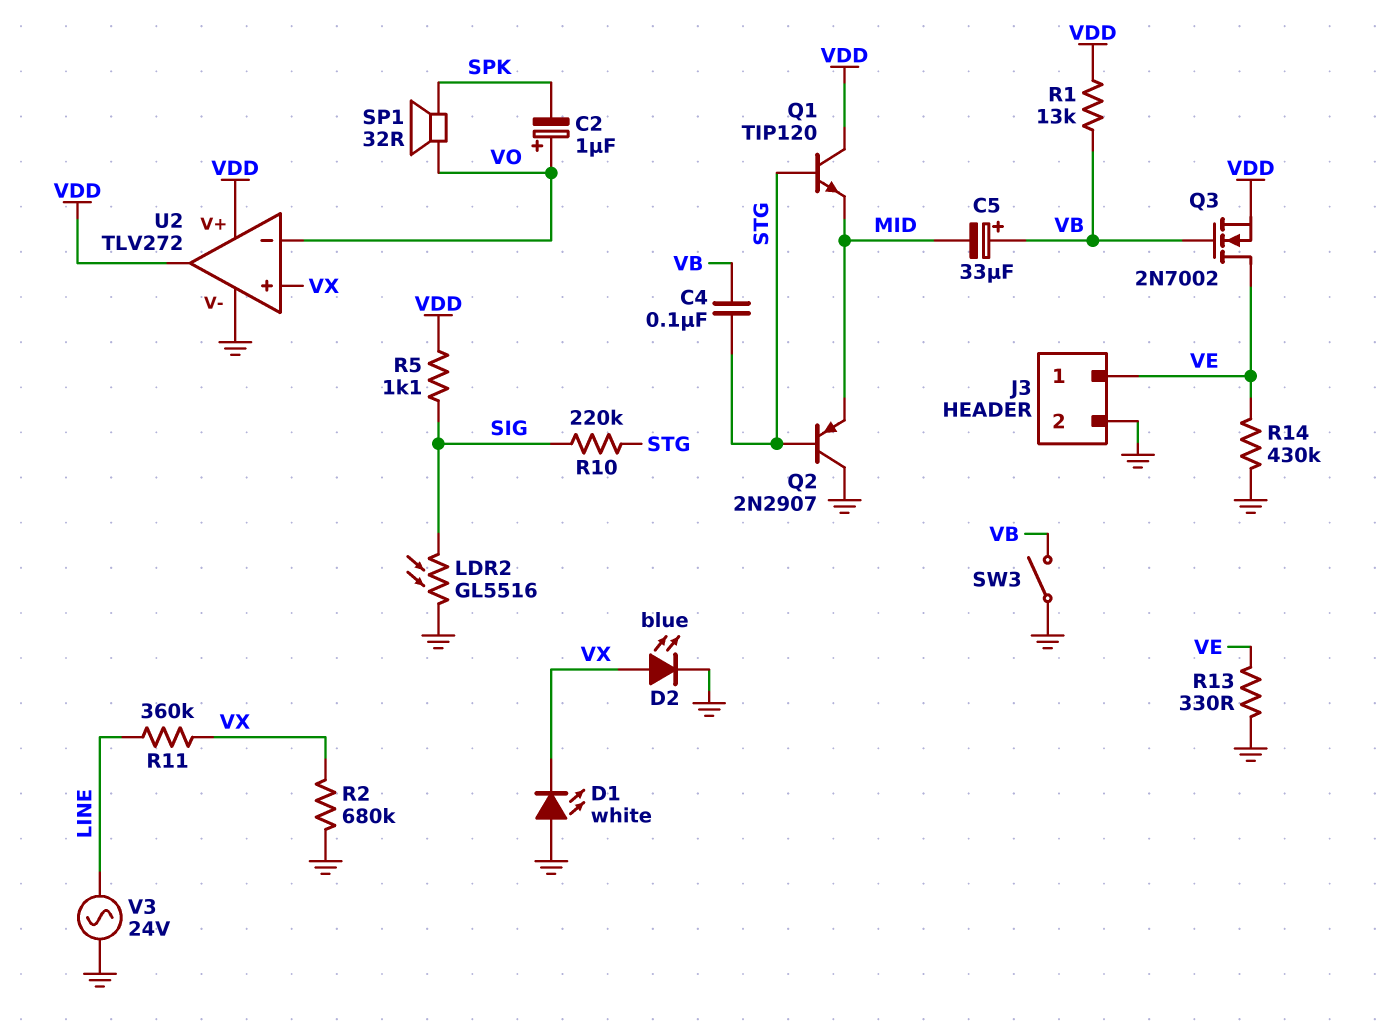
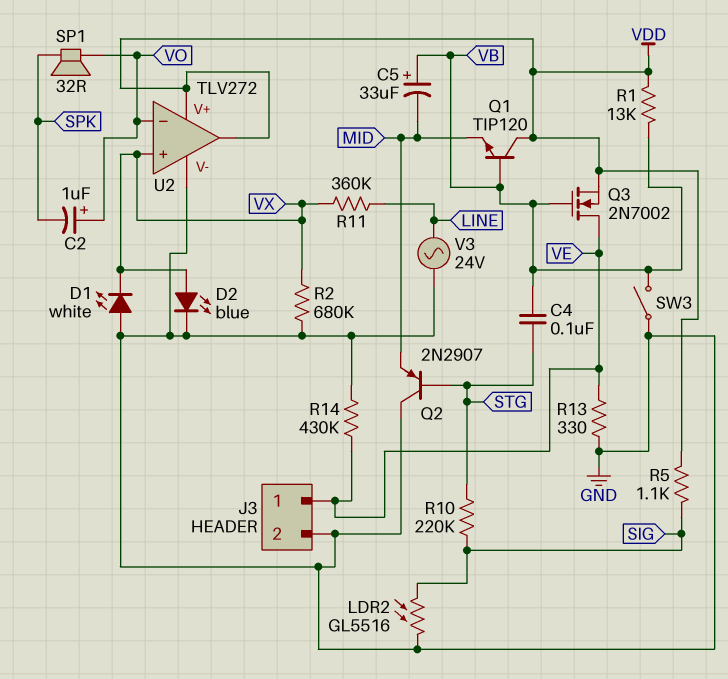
Q1: NPN TIP120 (B STG, C VDD, E MID) -> NPN TIP120 (B VB, C VDD, E MID)

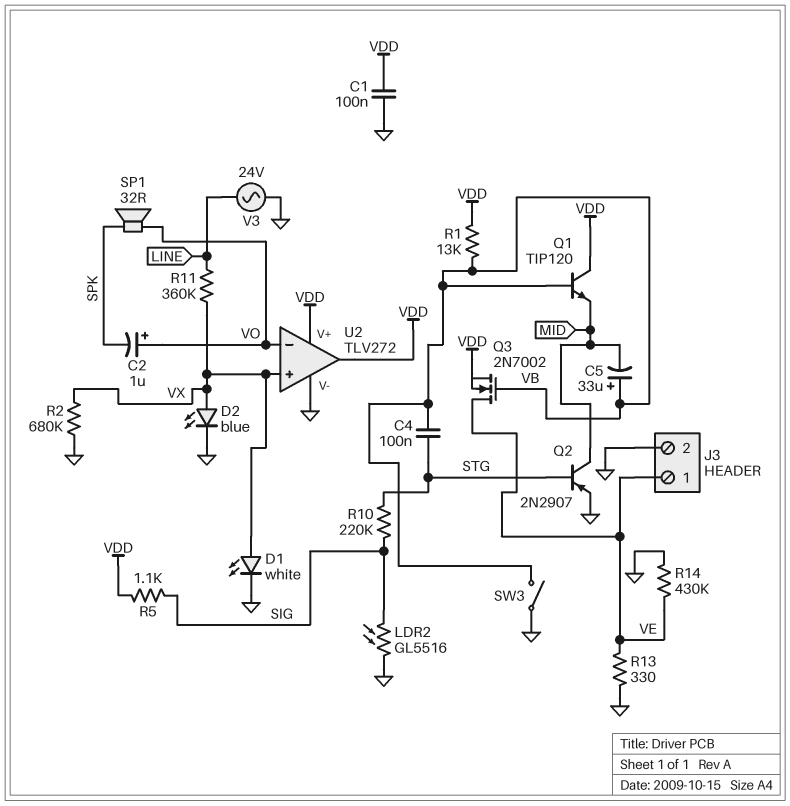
C1: none -> 100nF (GND, VDD)
D1: LED white (A GND, K VX) -> LED white (A VX, K GND)
Q2: PNP 2N2907 (B STG, C GND, E MID) -> PNP 2N2907 (B STG, C MID, E GND)

